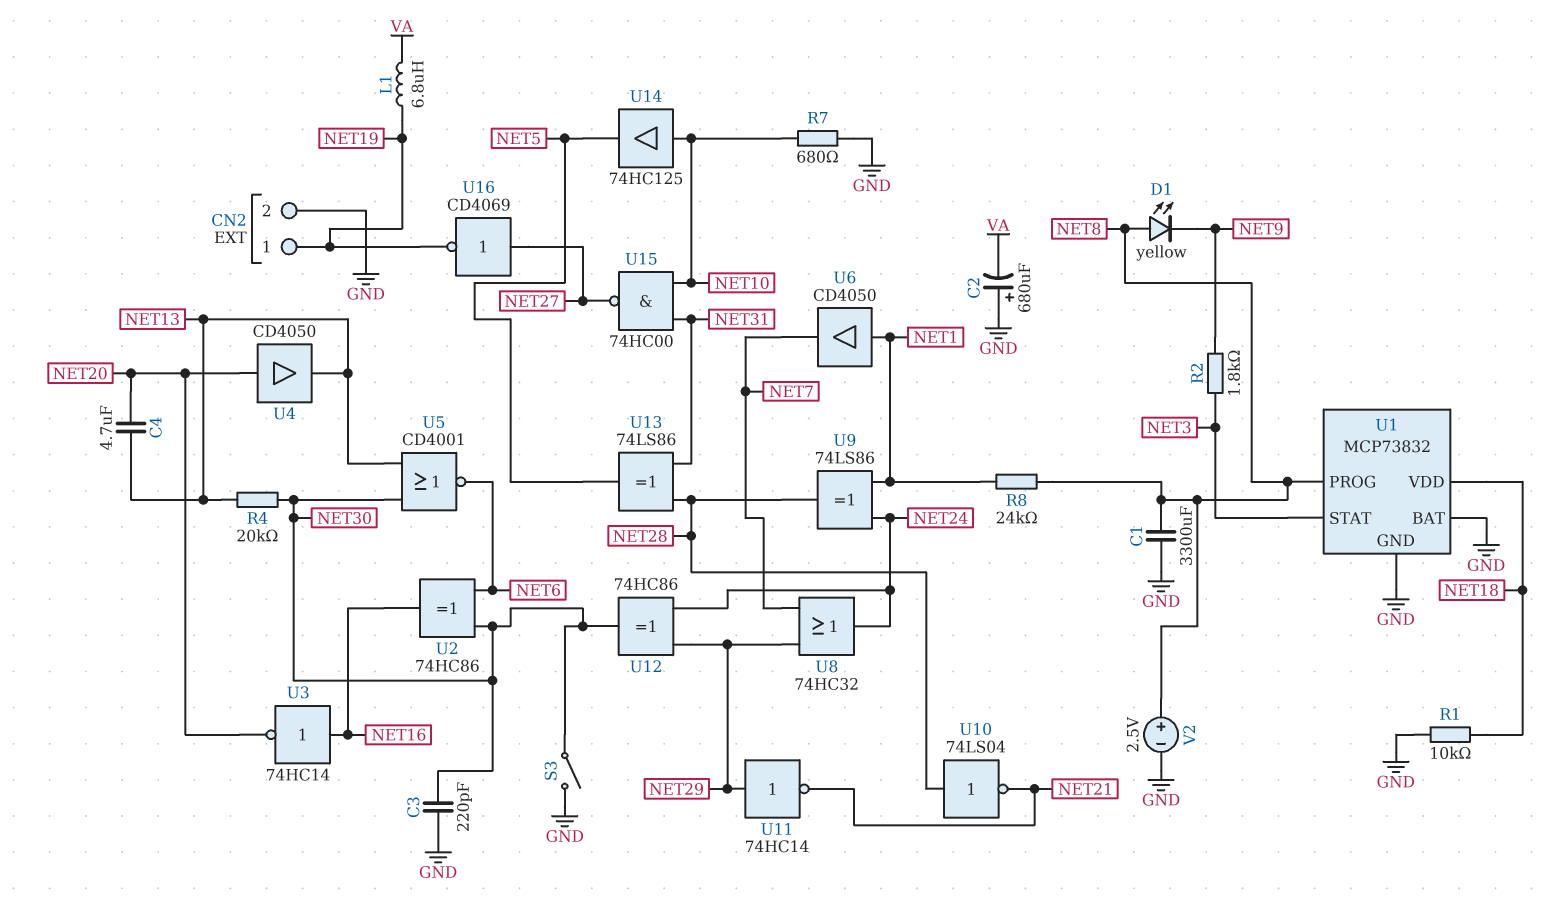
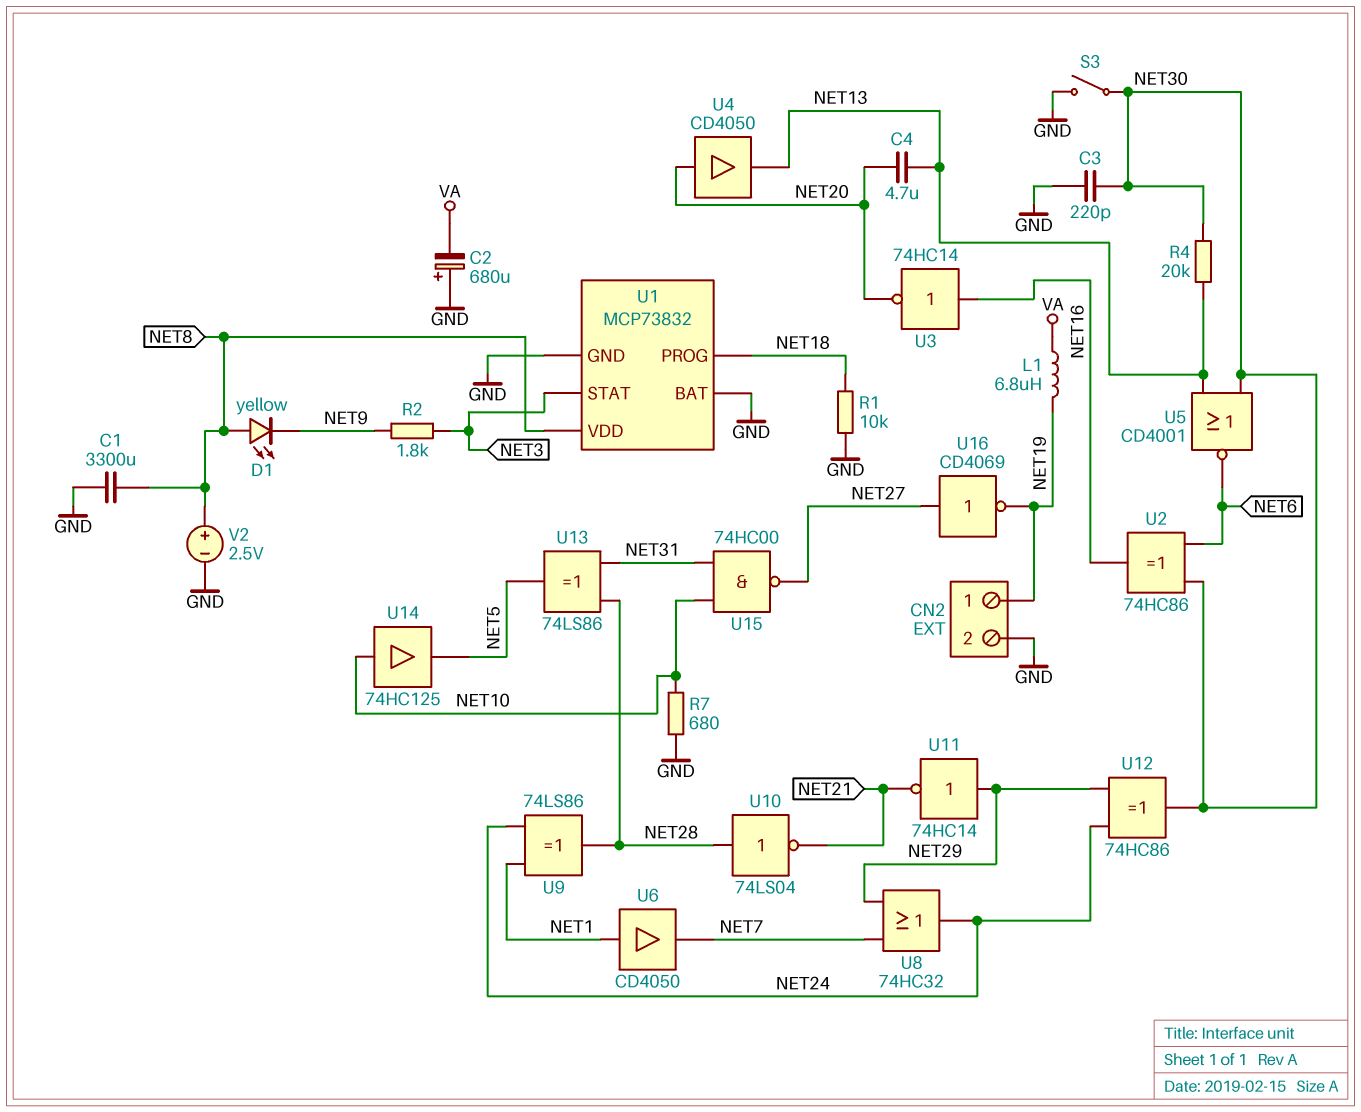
R8: 24k (NET1, NET8) -> none
U1 pin PROG: NET8 -> NET18
U1 pin VDD: NET18 -> NET8

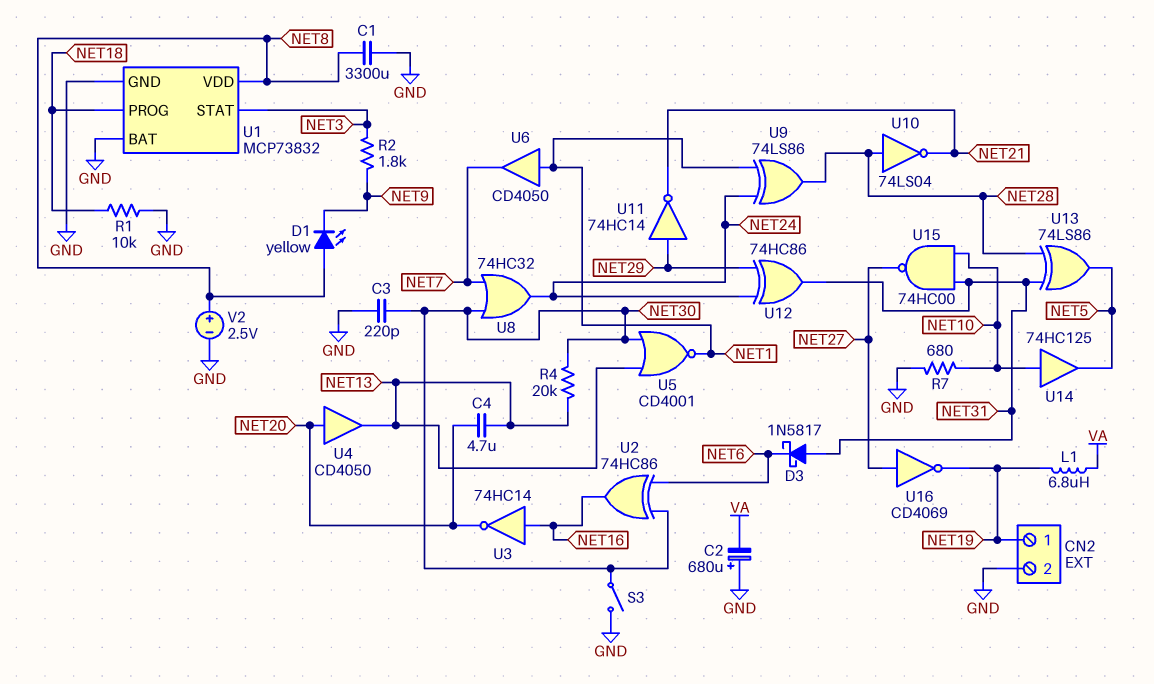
D3: none -> schottky 1N5817 (A NET31, K NET6)
U5: NOR CD4001 (in NET13, in NET30, out NET6) -> NOR CD4001 (in NET13, in NET30, out NET1)
U8: OR 74HC32 (in NET7, in NET29, out NET24) -> OR 74HC32 (in NET7, in NET30, out NET24)
U12: XOR 74HC86 (in NET24, in NET29, out NET30) -> XOR 74HC86 (in NET24, in NET29, out NET31)

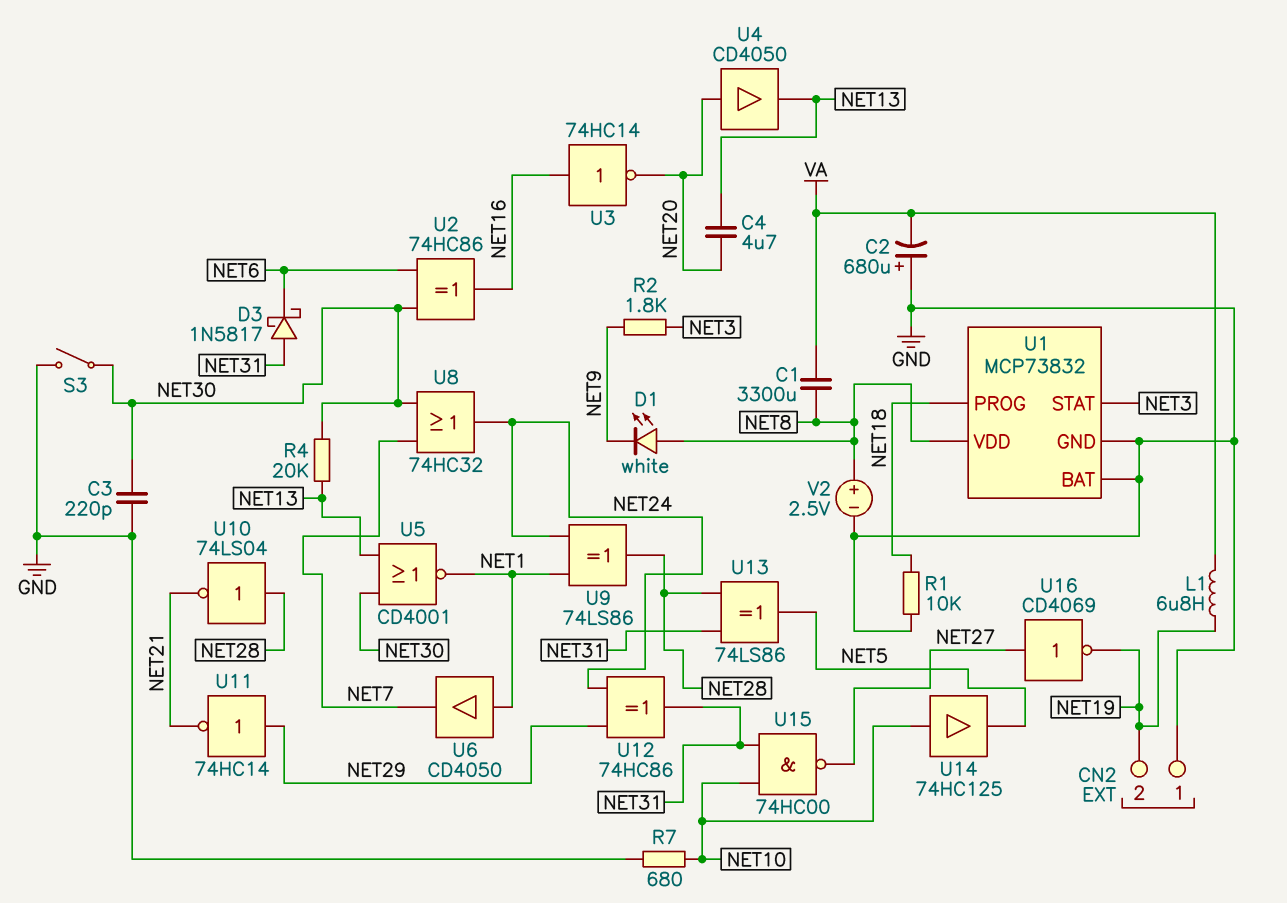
C1: 3300uF (GND, NET8) -> 3300uF (NET8, VA)
CN2 pin 1: NET19 -> GND
CN2 pin 2: GND -> NET19
D1: LED yellow (A NET8, K NET9) -> LED white (A NET8, K NET9)

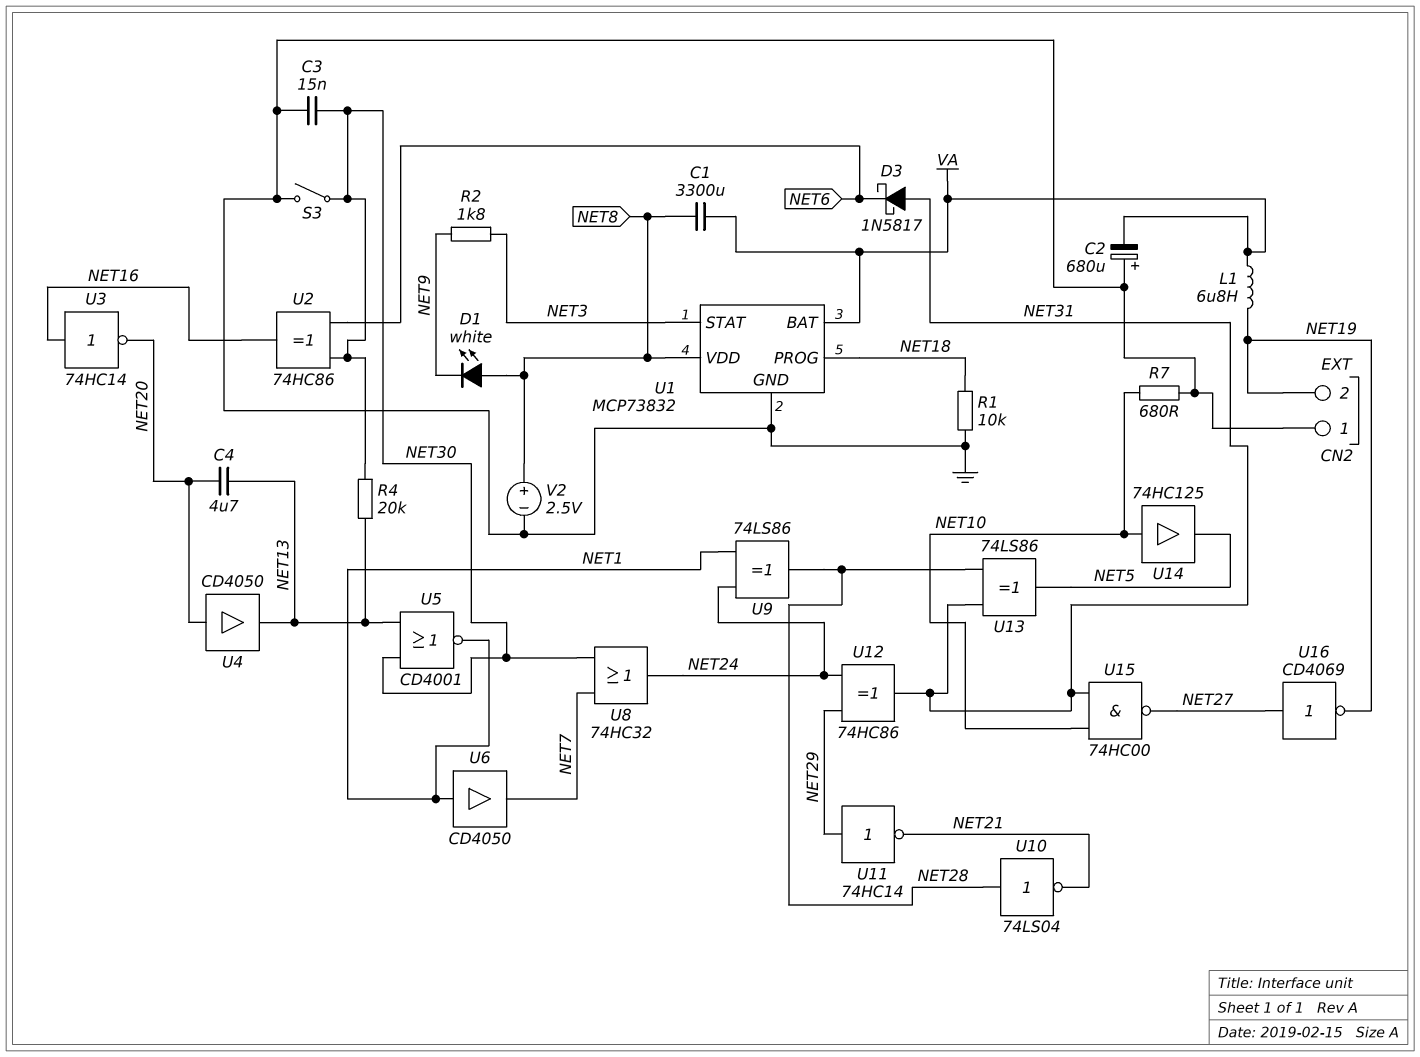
C3: 220pF (GND, NET30) -> 15nF (GND, NET30)
U1 pin BAT: GND -> VA

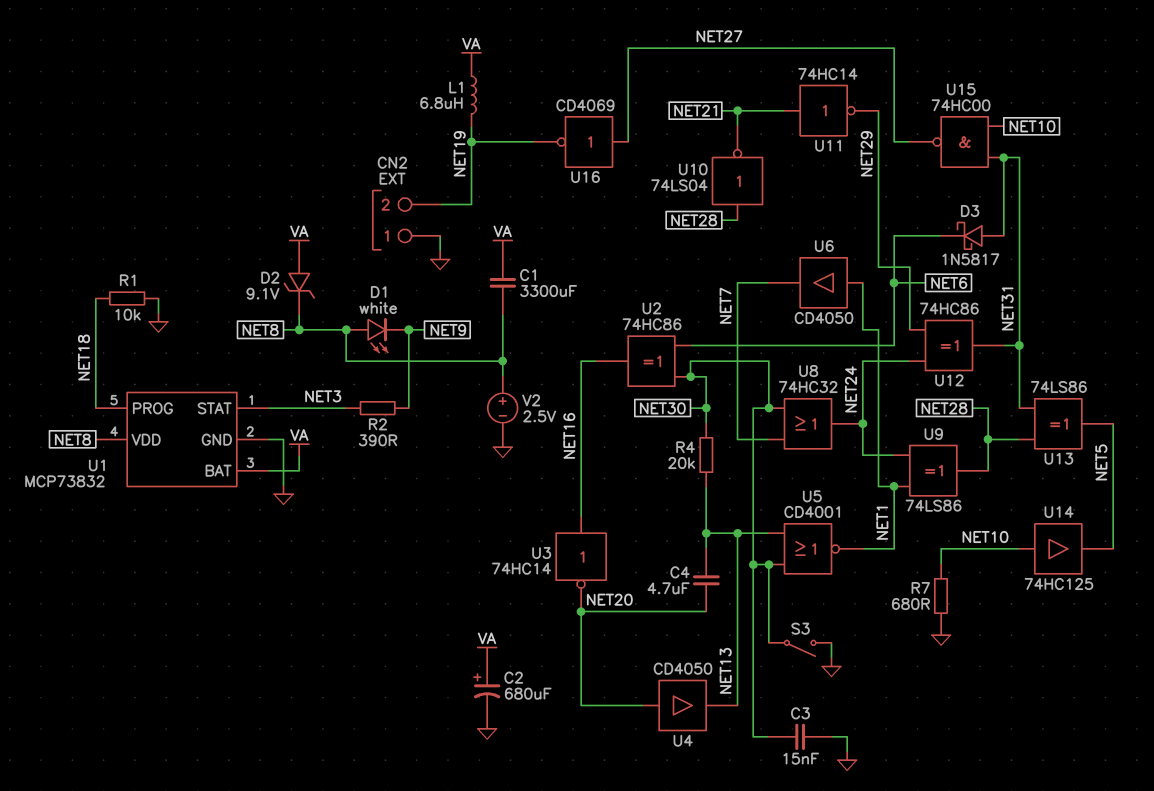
C2: 680uF (plus GND, minus VA) -> 680uF (plus VA, minus GND)
D2: none -> zener 9.1V (A VA, K NET8)
R2: 1.8k (NET3, NET9) -> 390 (NET3, NET9)
U11: NOT 74HC14 (in NET29, out NET21) -> NOT 74HC14 (in NET21, out NET29)

